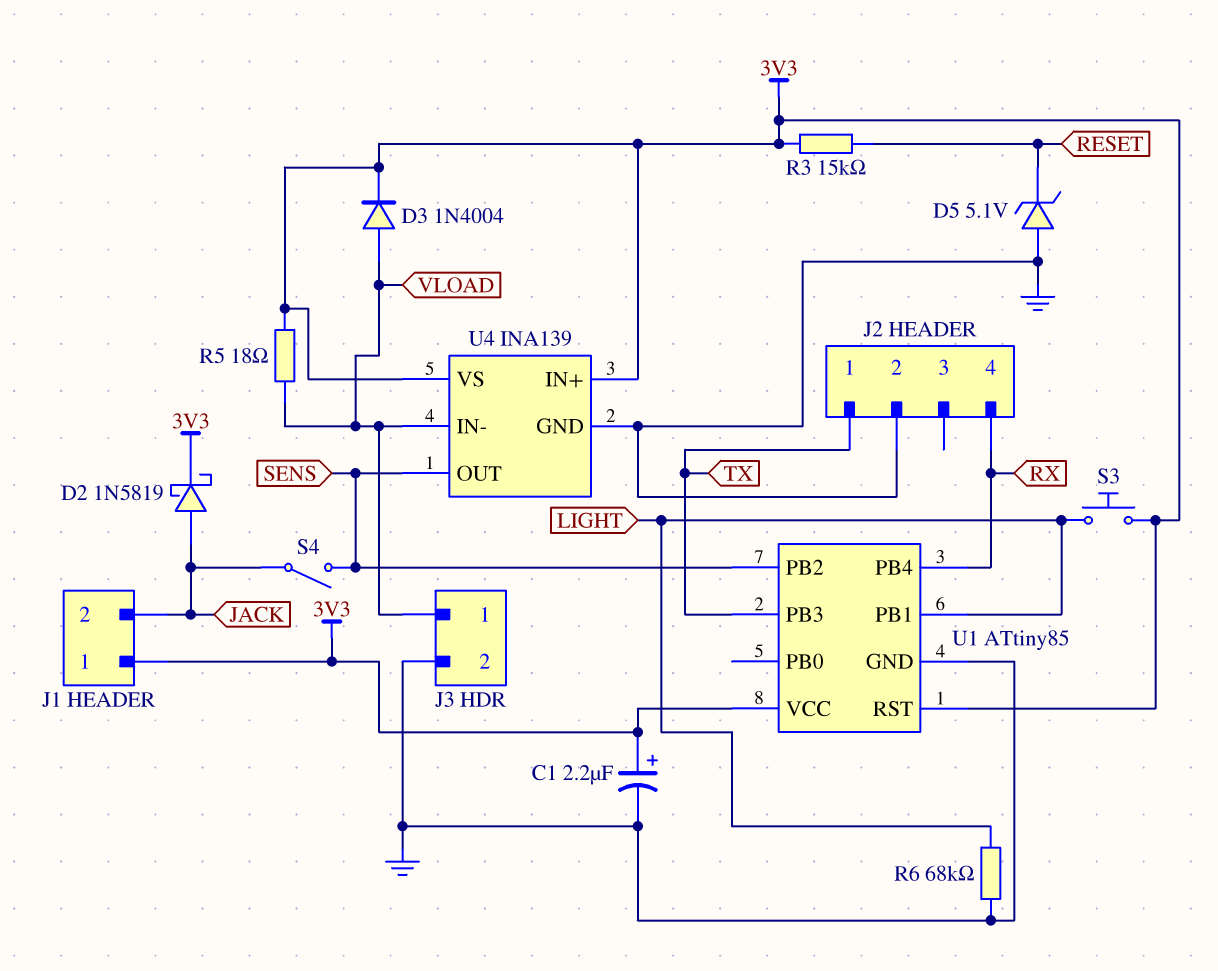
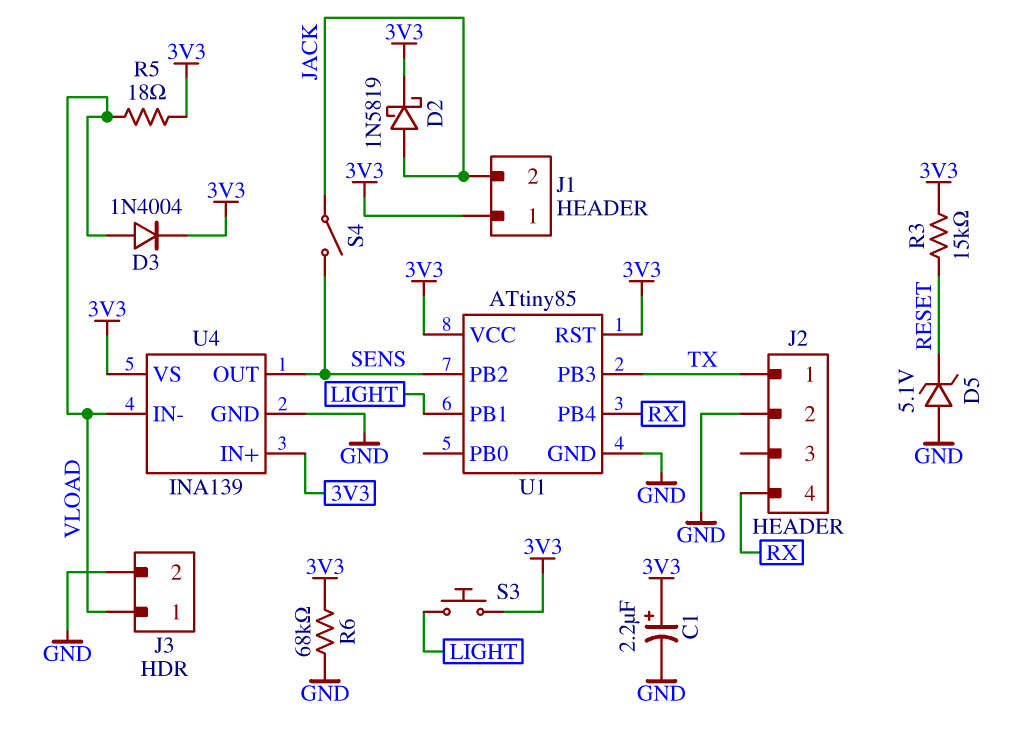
R6: 68k (GND, LIGHT) -> 68k (3V3, GND)

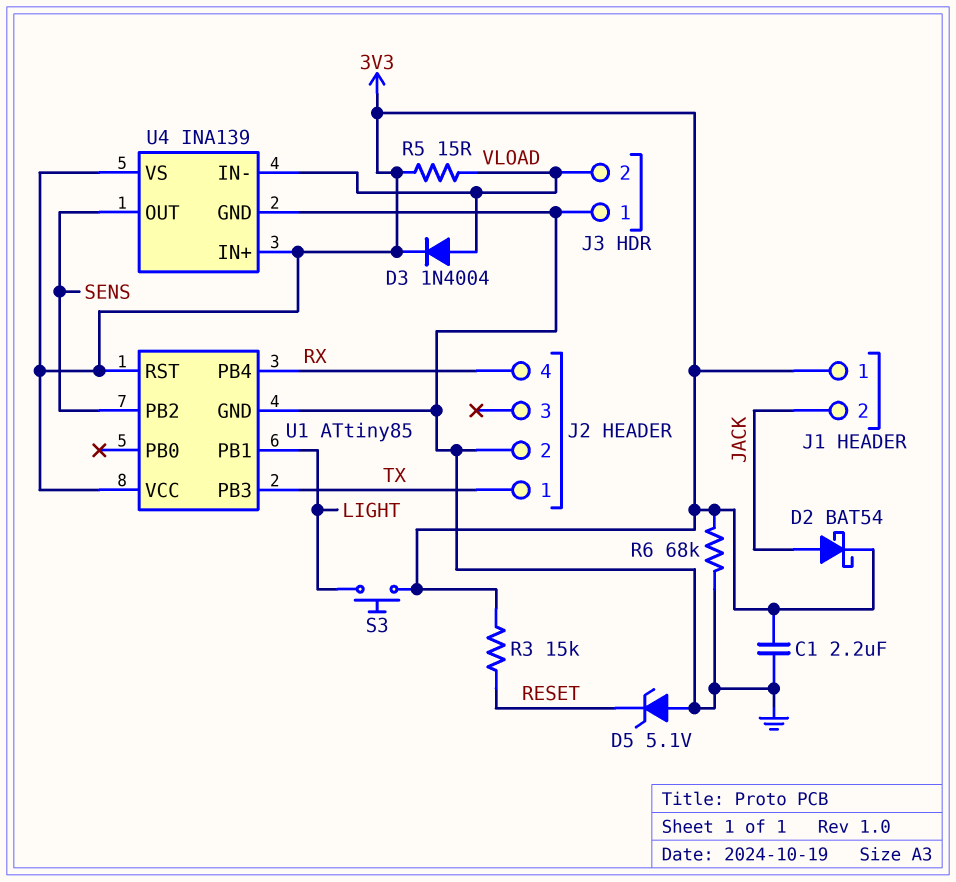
C1: 2.2uF (plus 3V3, minus GND) -> 2.2uF (3V3, GND)
D2: schottky 1N5819 (A JACK, K 3V3) -> schottky BAT54 (A JACK, K 3V3)
J3 pin 1: VLOAD -> GND
J3 pin 2: GND -> VLOAD
R5: 18 (3V3, VLOAD) -> 15 (3V3, VLOAD)
S4: switch (JACK, SENS) -> none

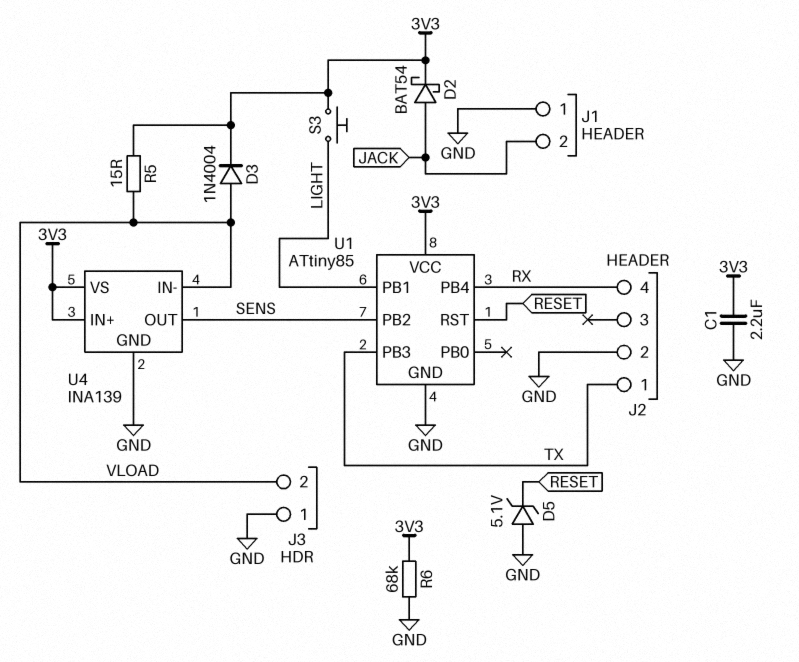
J1 pin 1: 3V3 -> GND
R3: 15k (3V3, RESET) -> none
U1 pin RST: 3V3 -> RESET

